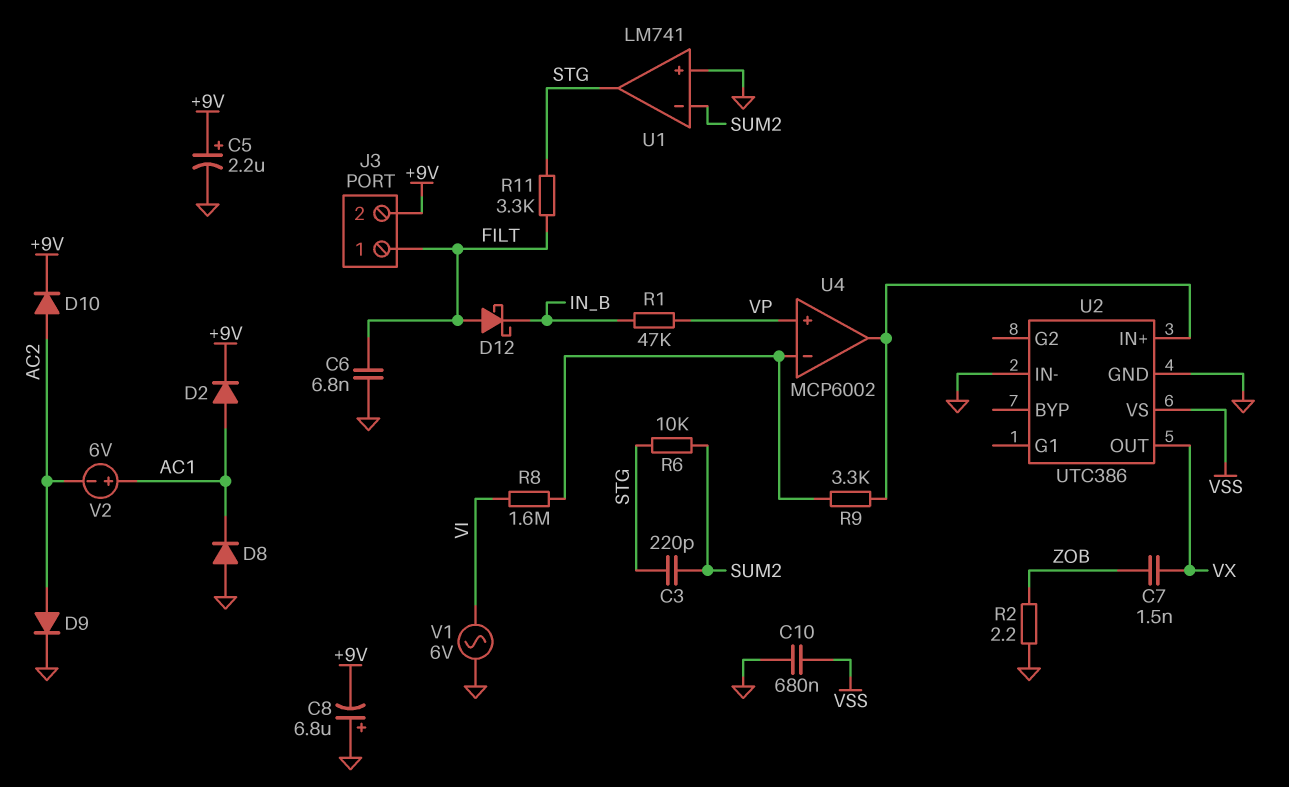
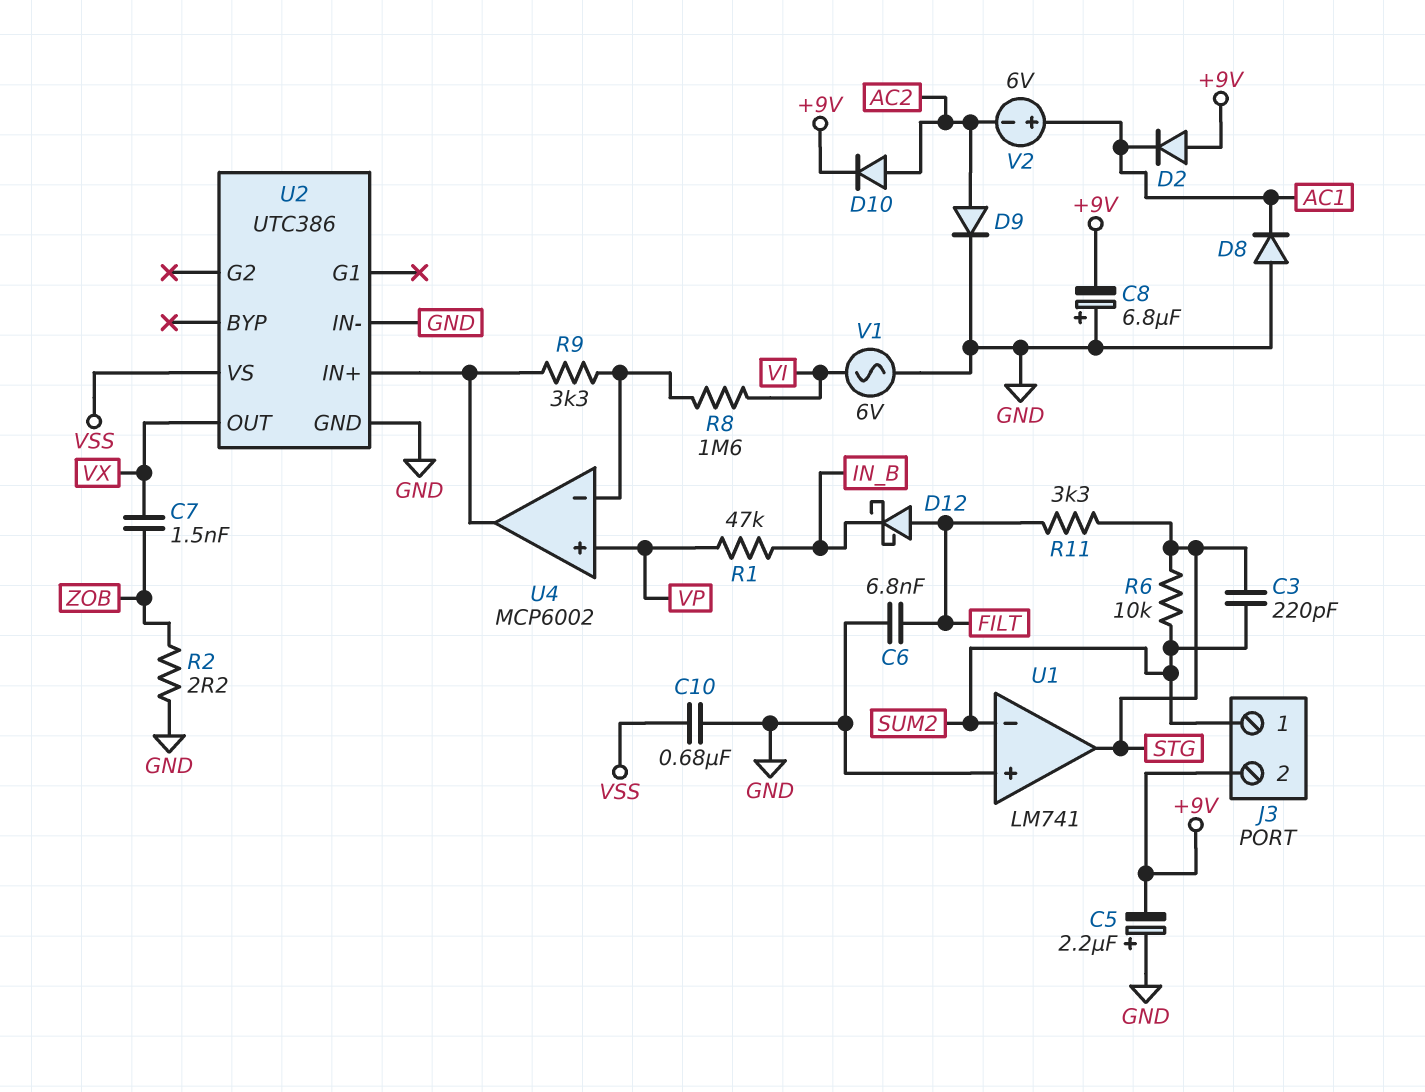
C5: 2.2uF (plus +9V, minus GND) -> 2.2uF (plus GND, minus +9V)
D2: diode (A AC1, K +9V) -> diode (A +9V, K AC1)
J3 pin 1: FILT -> SUM2

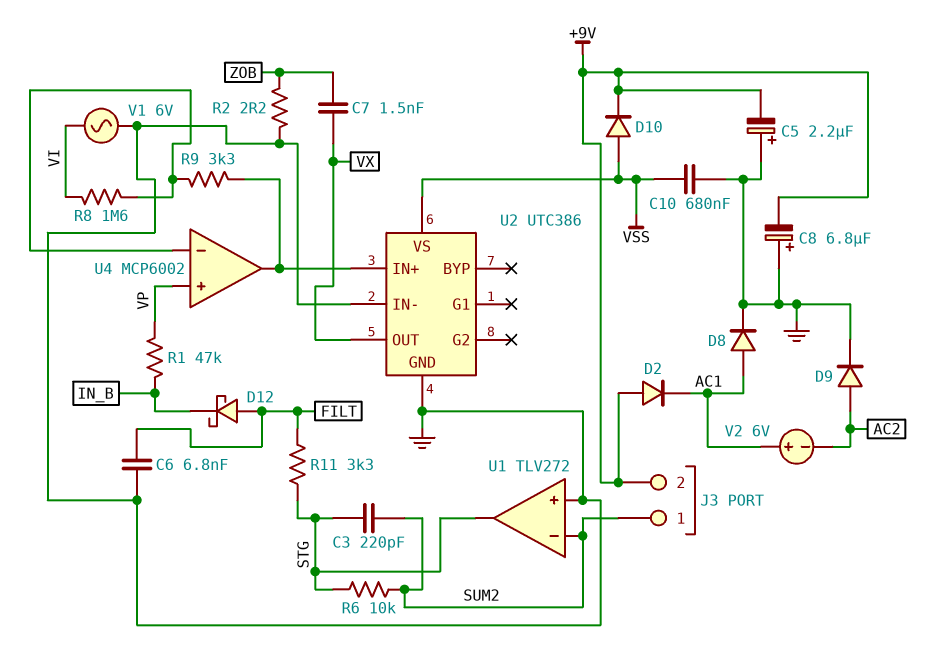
D8: diode (A GND, K AC1) -> diode (A AC1, K GND)
D10: diode (A AC2, K +9V) -> diode (A VSS, K +9V)
U1: LM741 -> TLV272

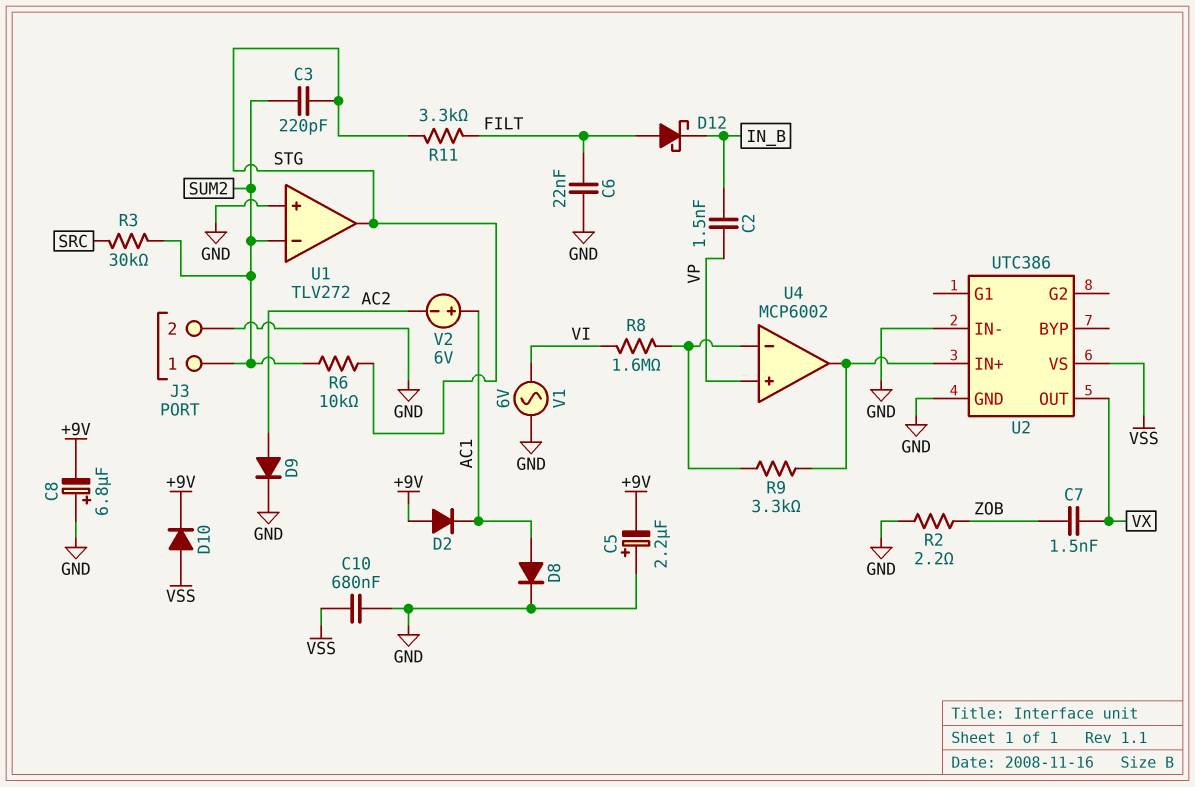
C2: none -> 1.5nF (IN_B, VP)
C6: 6.8nF (FILT, GND) -> 22nF (FILT, GND)
J3 pin 2: +9V -> GND
R1: 47k (IN_B, VP) -> none
R3: none -> 30k (SRC, SUM2)

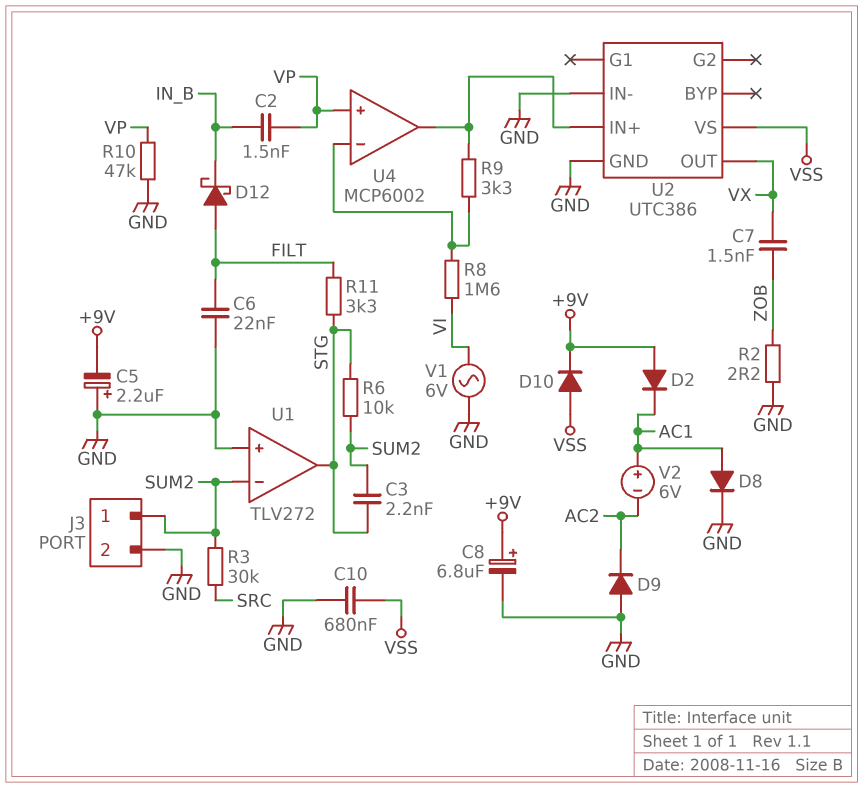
C3: 220pF (STG, SUM2) -> 2.2nF (STG, SUM2)
C8: 6.8uF (plus GND, minus +9V) -> 6.8uF (plus +9V, minus GND)
D9: diode (A AC2, K GND) -> diode (A GND, K AC2)
R10: none -> 47k (GND, VP)

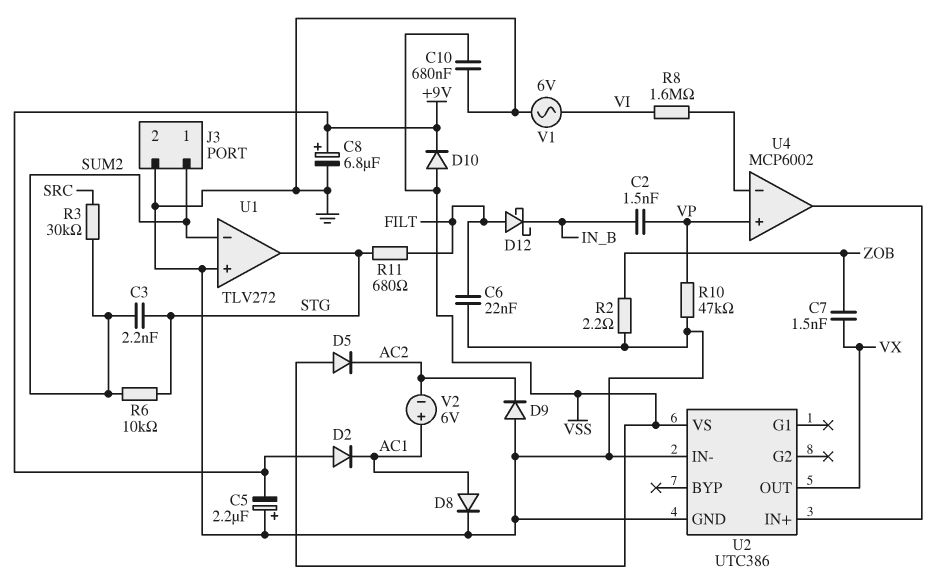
D5: none -> diode (A VSS, K AC2)
R9: 3.3k (U2/IN+, U4/in-) -> none
R11: 3.3k (FILT, STG) -> 680 (FILT, STG)

